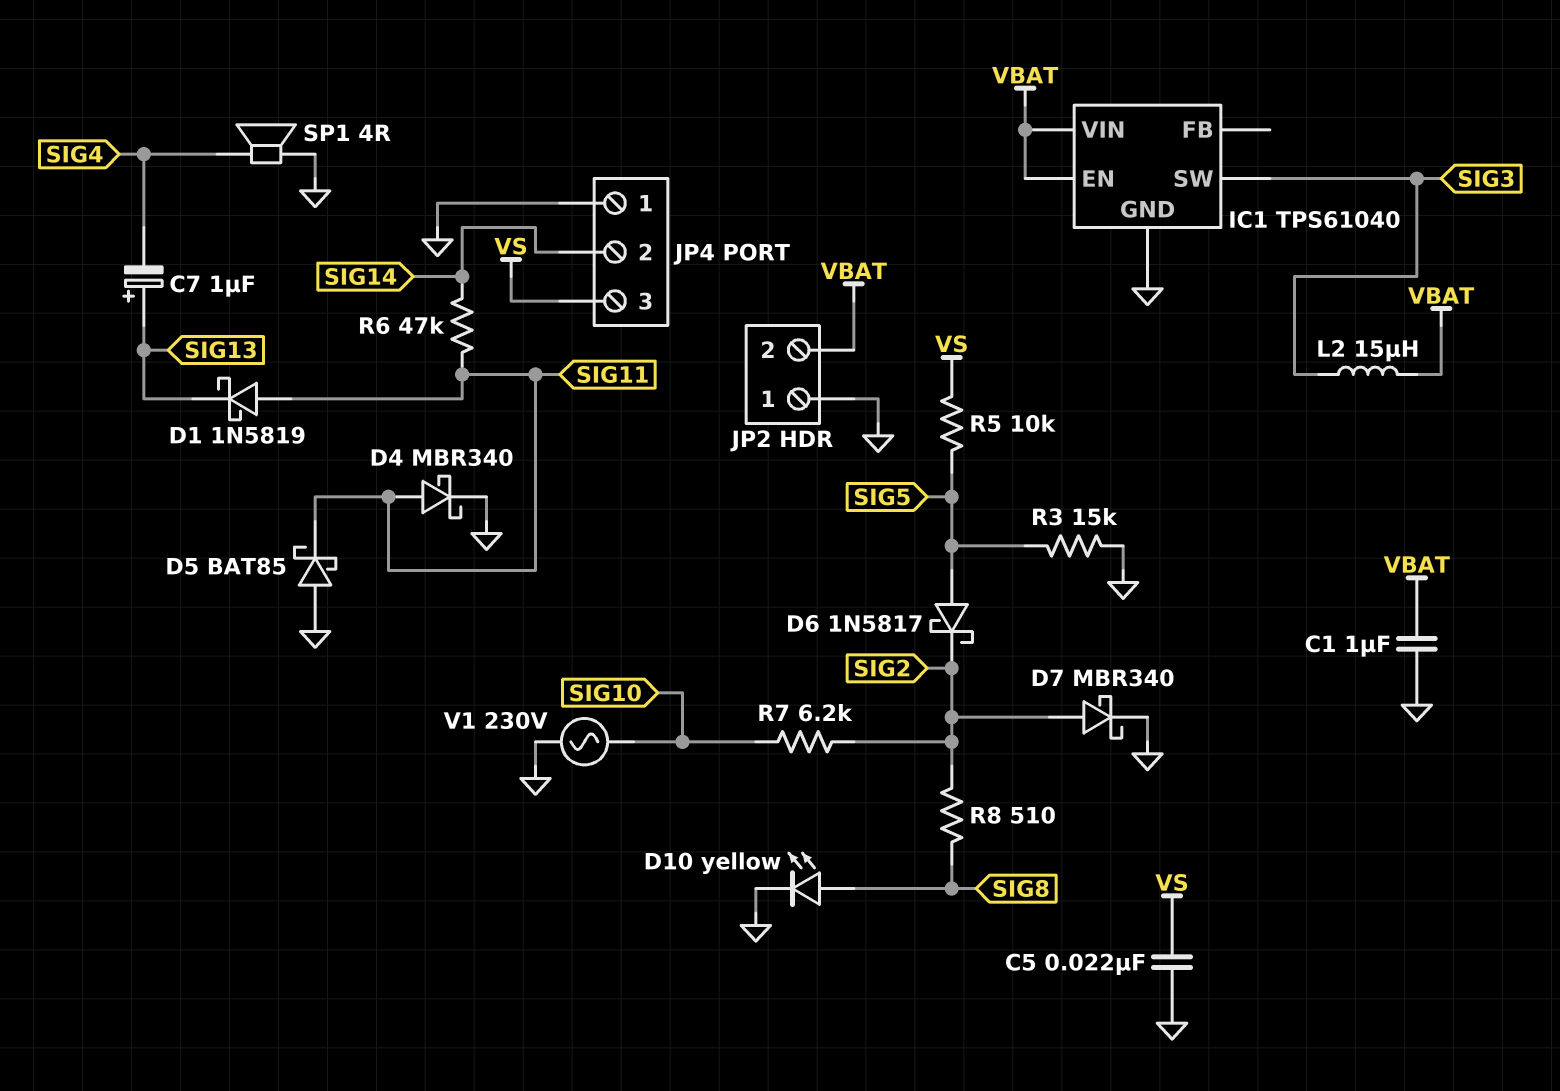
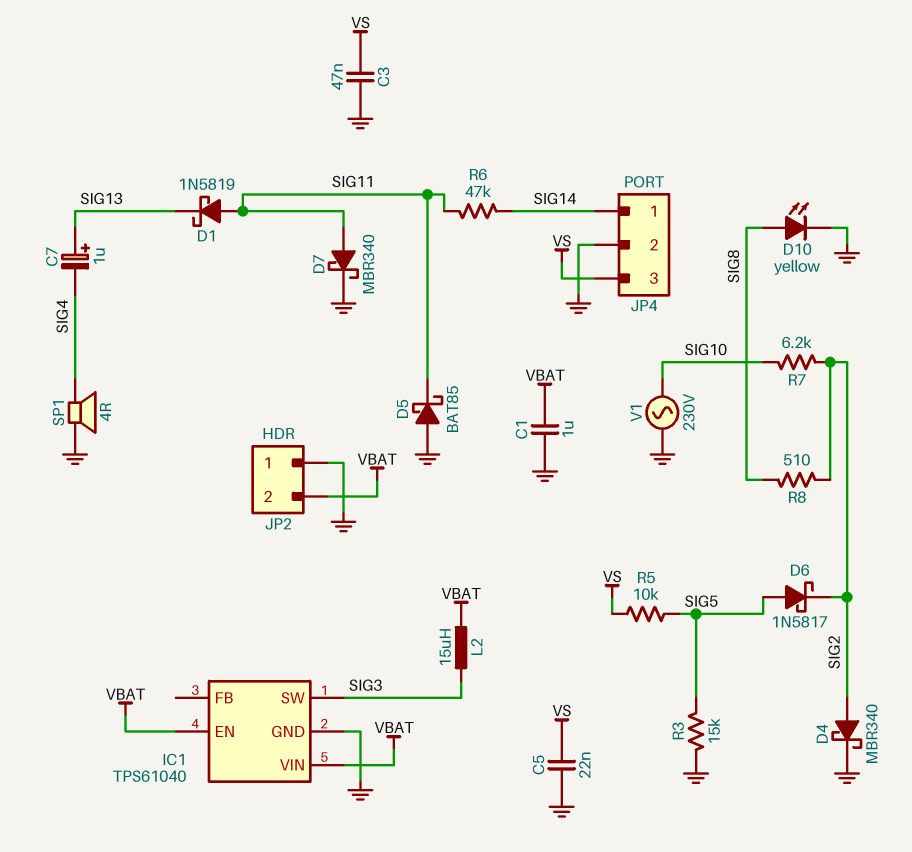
C3: none -> 47nF (GND, VS)
D4: schottky MBR340 (A SIG11, K GND) -> schottky MBR340 (A SIG2, K GND)
D7: schottky MBR340 (A SIG2, K GND) -> schottky MBR340 (A SIG11, K GND)
JP4 pin 1: GND -> SIG14
JP4 pin 2: SIG14 -> GND

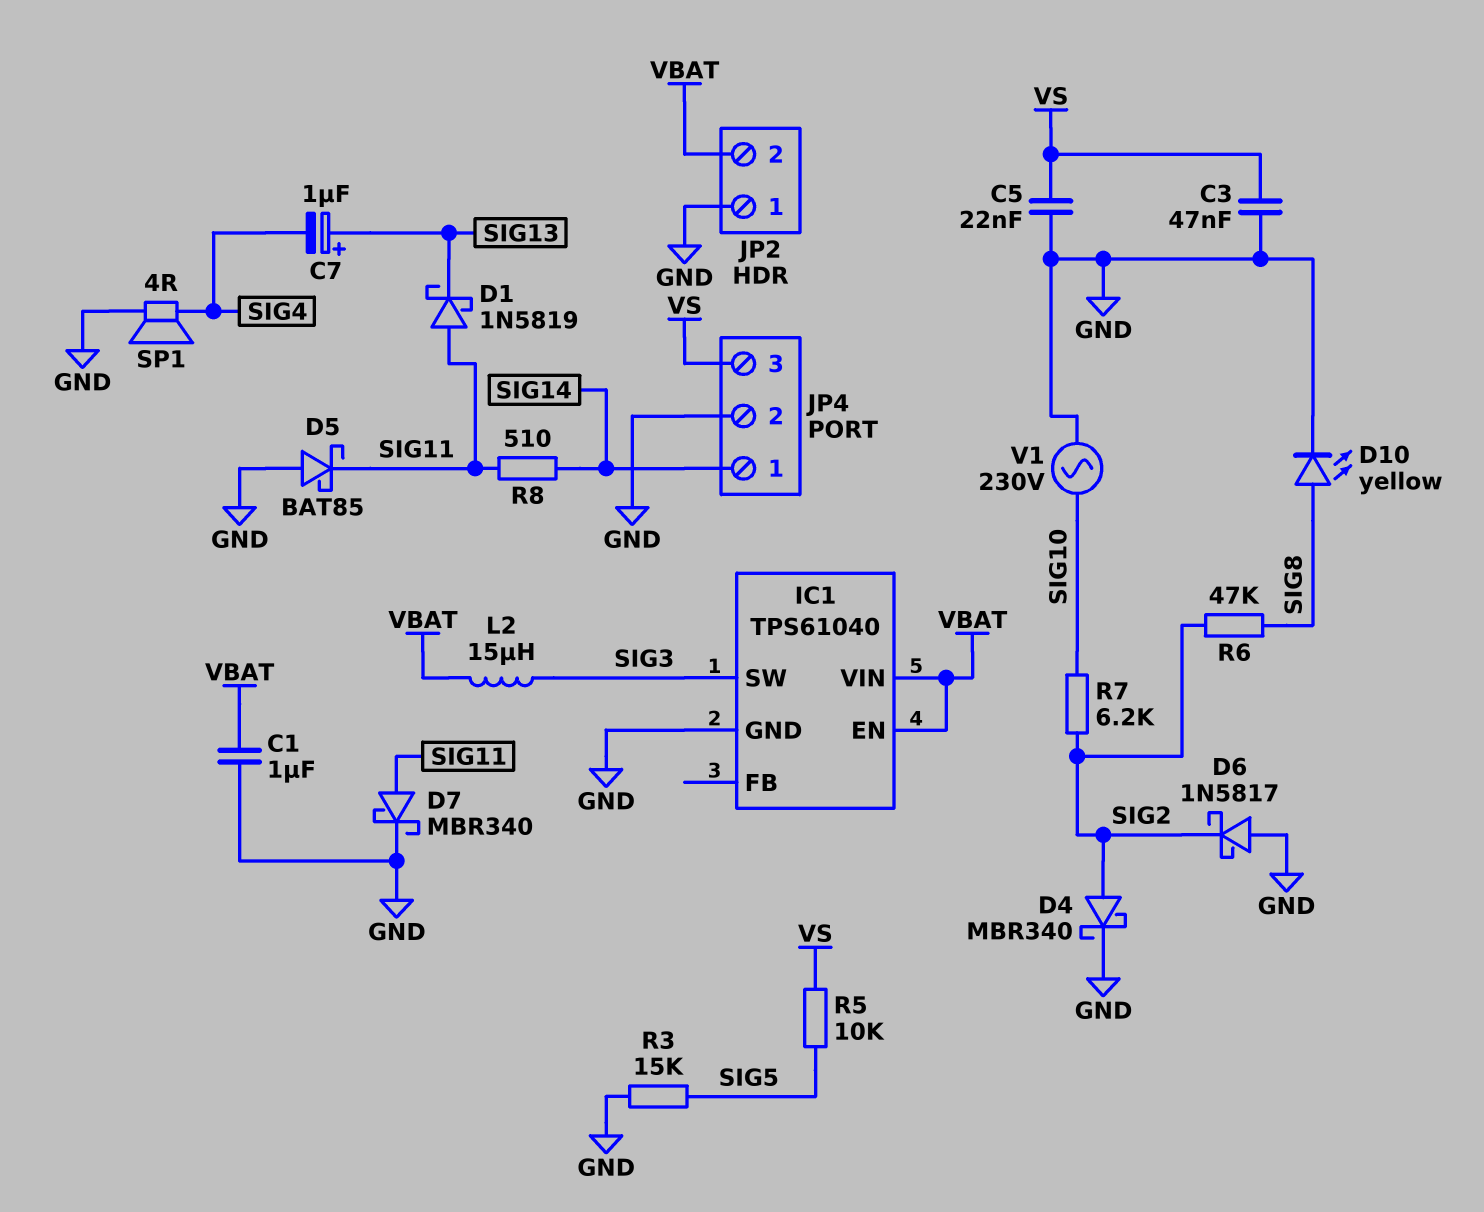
D6: schottky 1N5817 (A SIG5, K SIG2) -> schottky 1N5817 (A GND, K SIG2)
R6: 47k (SIG11, SIG14) -> 47k (SIG2, SIG8)
R8: 510 (SIG2, SIG8) -> 510 (SIG11, SIG14)

